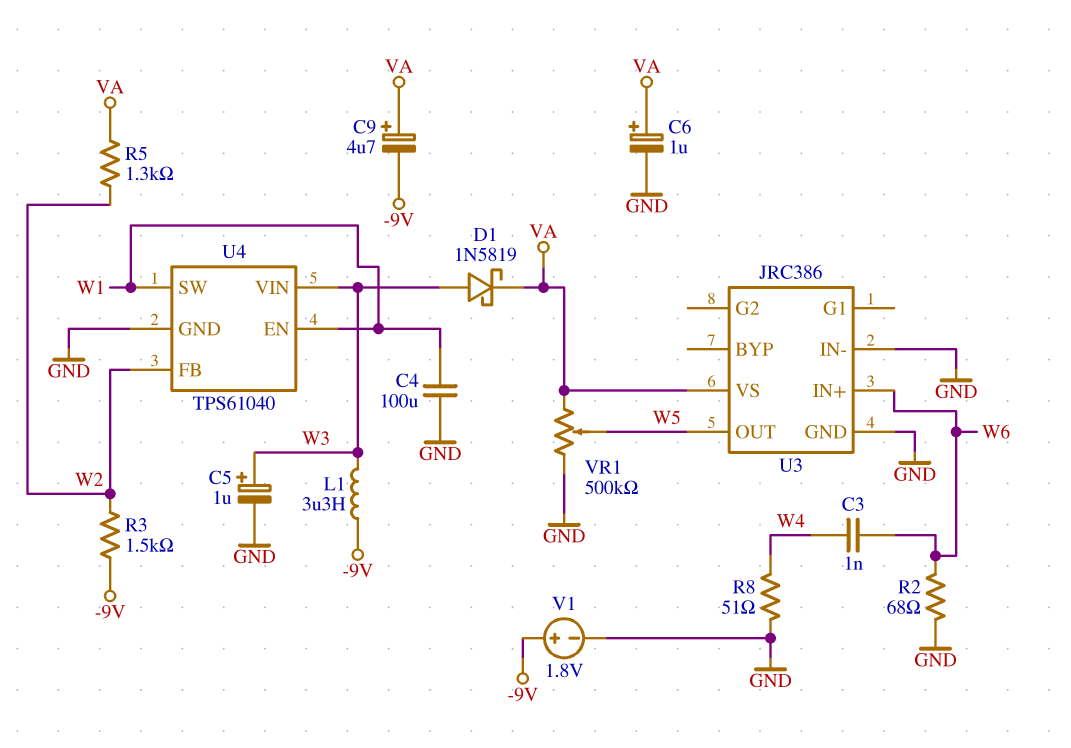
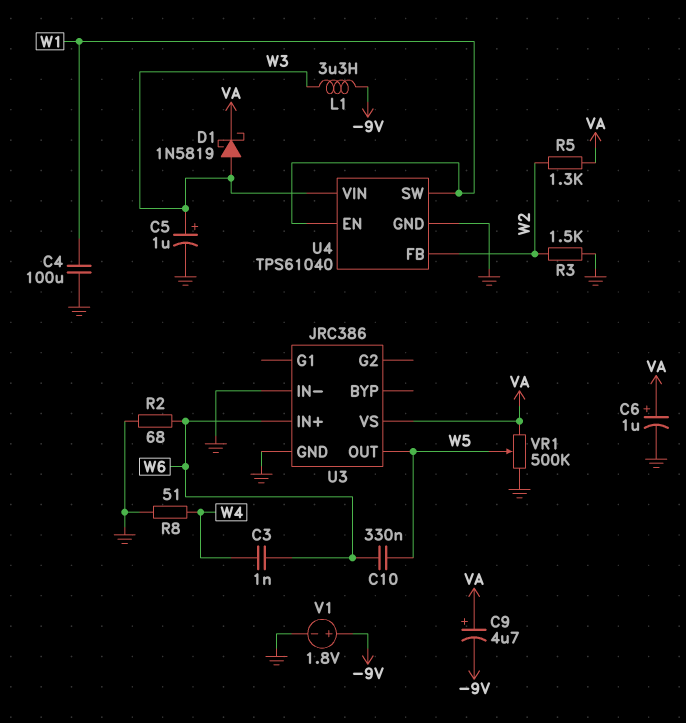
C10: none -> 330nF (W5, W6)
R3: 1.5k (-9V, W2) -> 1.5k (GND, W2)

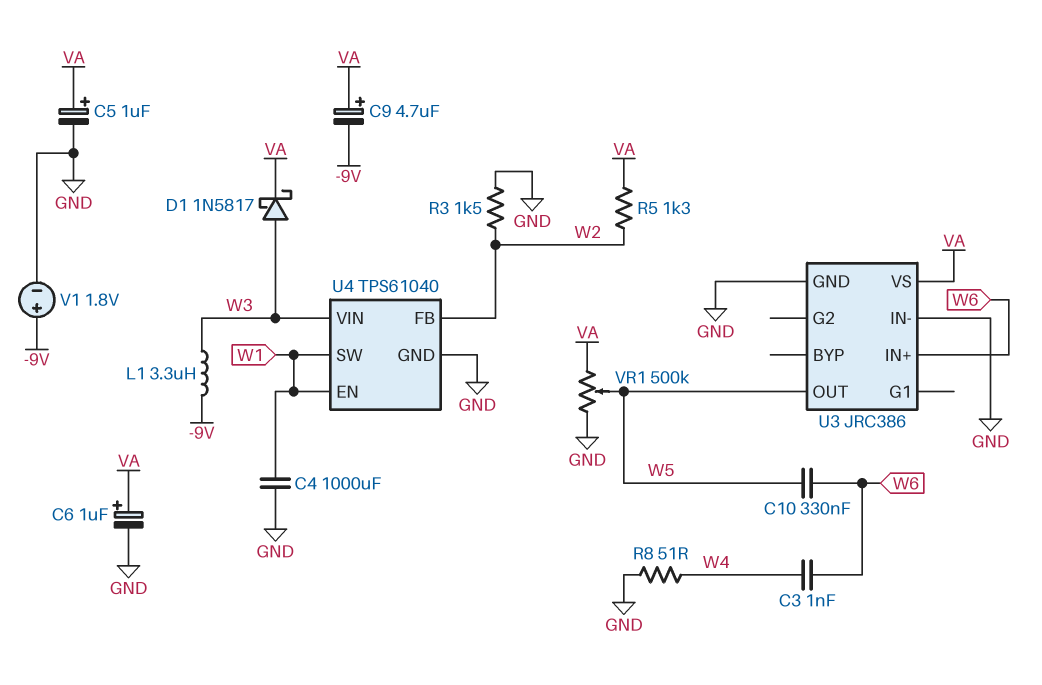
C4: 100uF (GND, W1) -> 1000uF (GND, W1)
C5: 1uF (plus W3, minus GND) -> 1uF (plus VA, minus GND)
D1: schottky 1N5819 (A W3, K VA) -> schottky 1N5817 (A W3, K VA)
R2: 68 (GND, W6) -> none

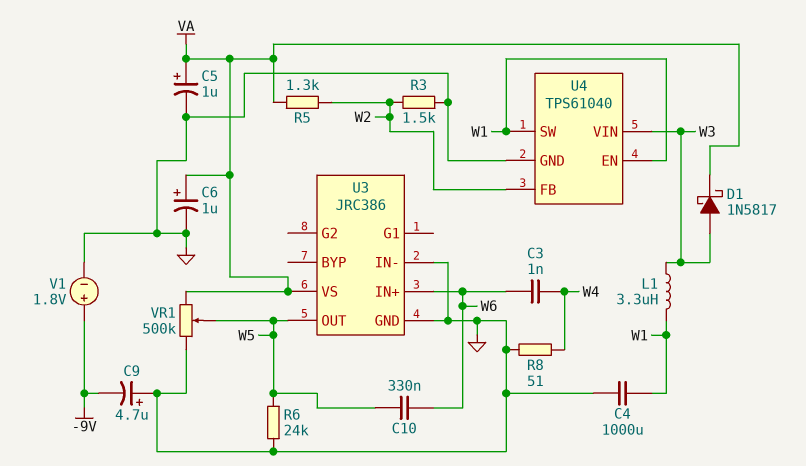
C9: 4.7uF (plus VA, minus -9V) -> 4.7uF (plus GND, minus -9V)
L1: 3.3uH (-9V, W3) -> 3.3uH (W1, W3)
R6: none -> 24k (GND, W5)

